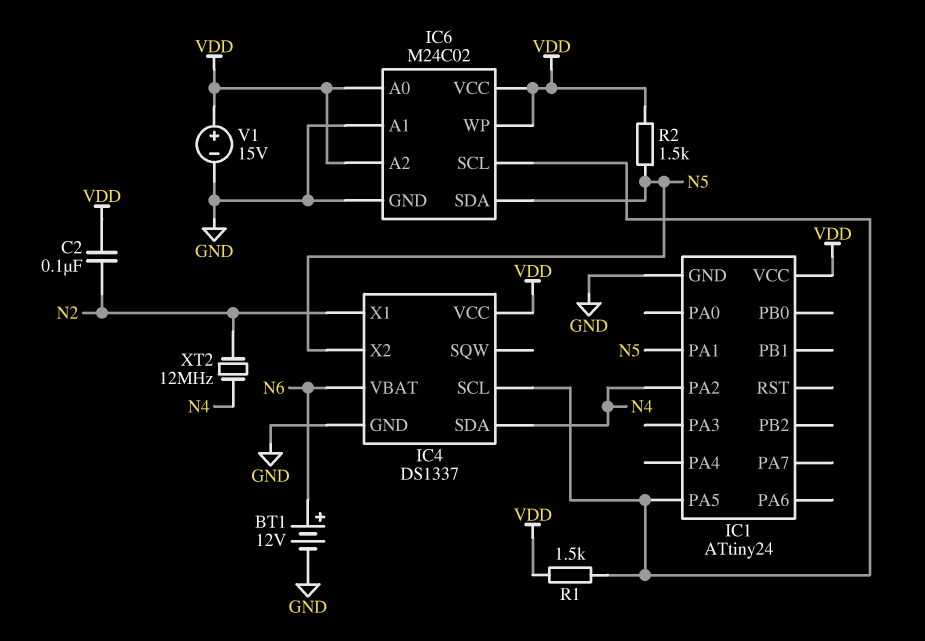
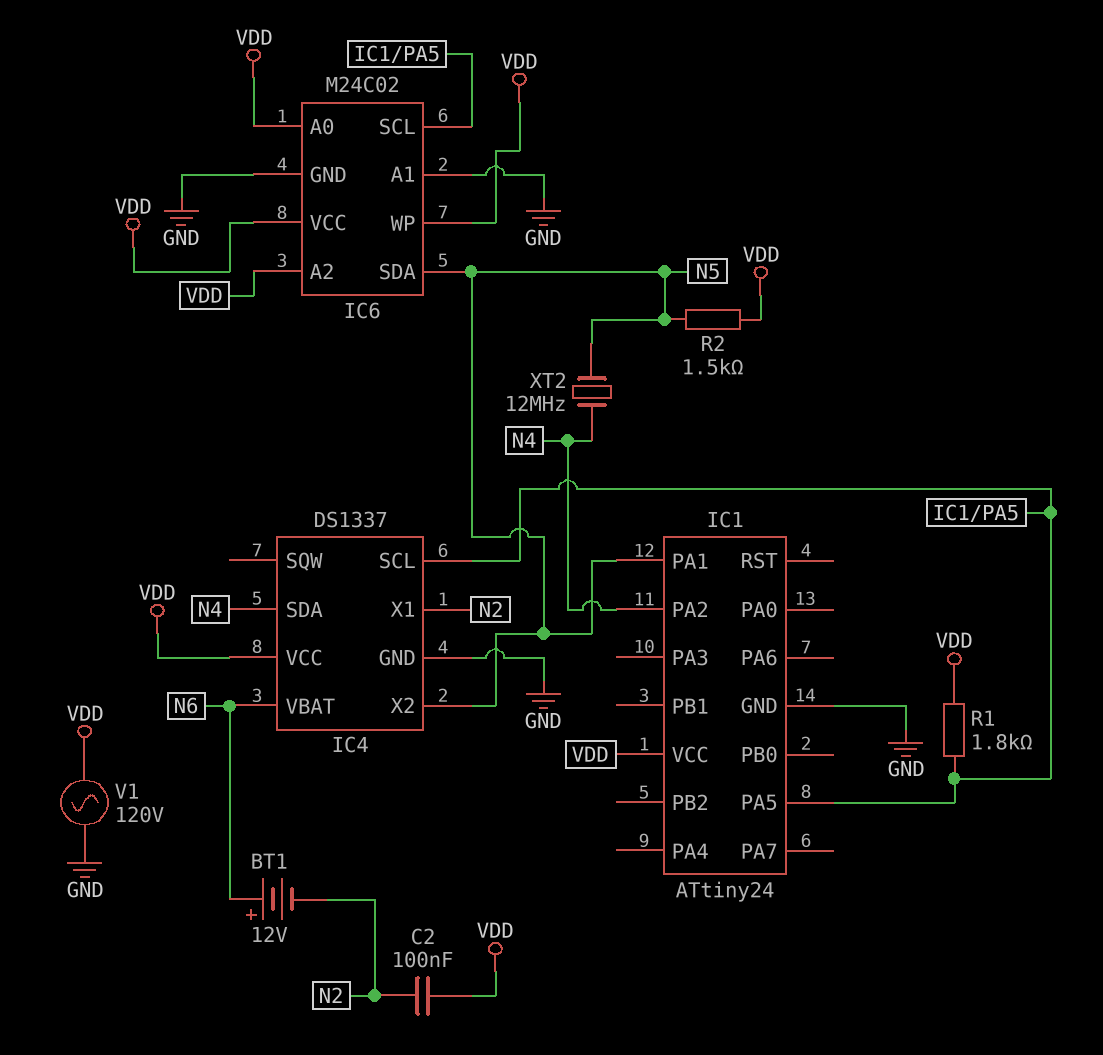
BT1: 12V (plus N6, minus GND) -> 12V (plus N6, minus N2)
R1: 1.5k (IC1/PA5, VDD) -> 1.8k (IC1/PA5, VDD)
V1: 15V (plus VDD, minus GND) -> AC 120V (GND, VDD)
XT2: 12MHz (N2, N4) -> 12MHz (N4, N5)

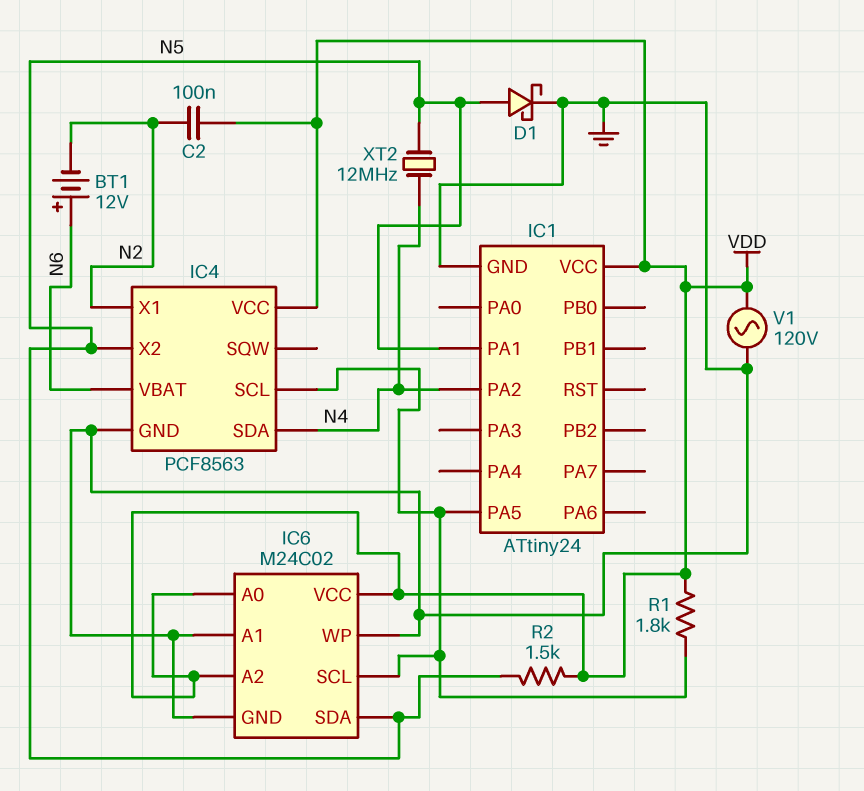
D1: none -> schottky (A N5, K GND)
IC4: DS1337 -> PCF8563
IC6 pin WP: VDD -> GND

